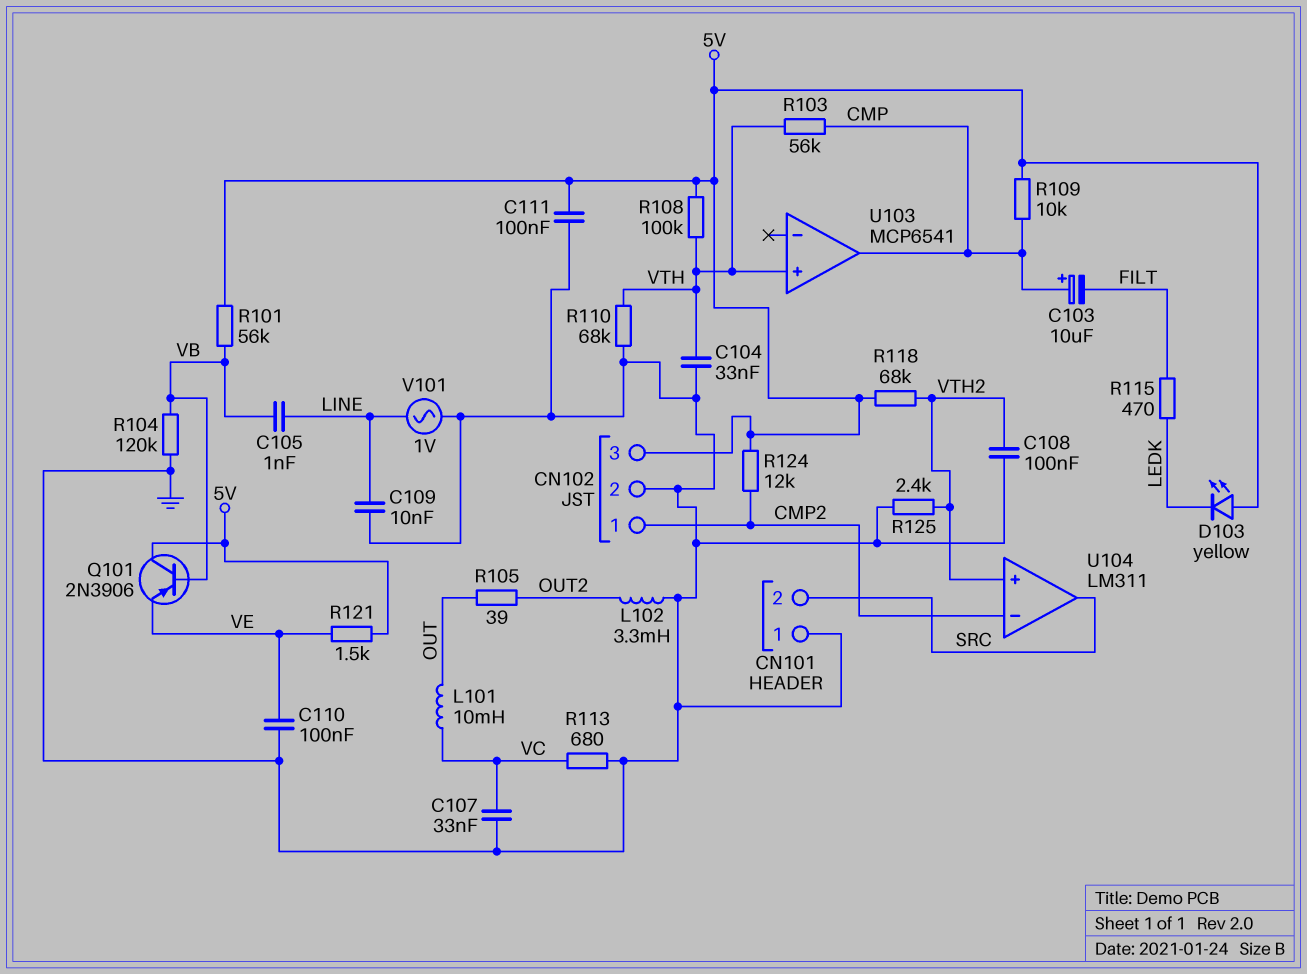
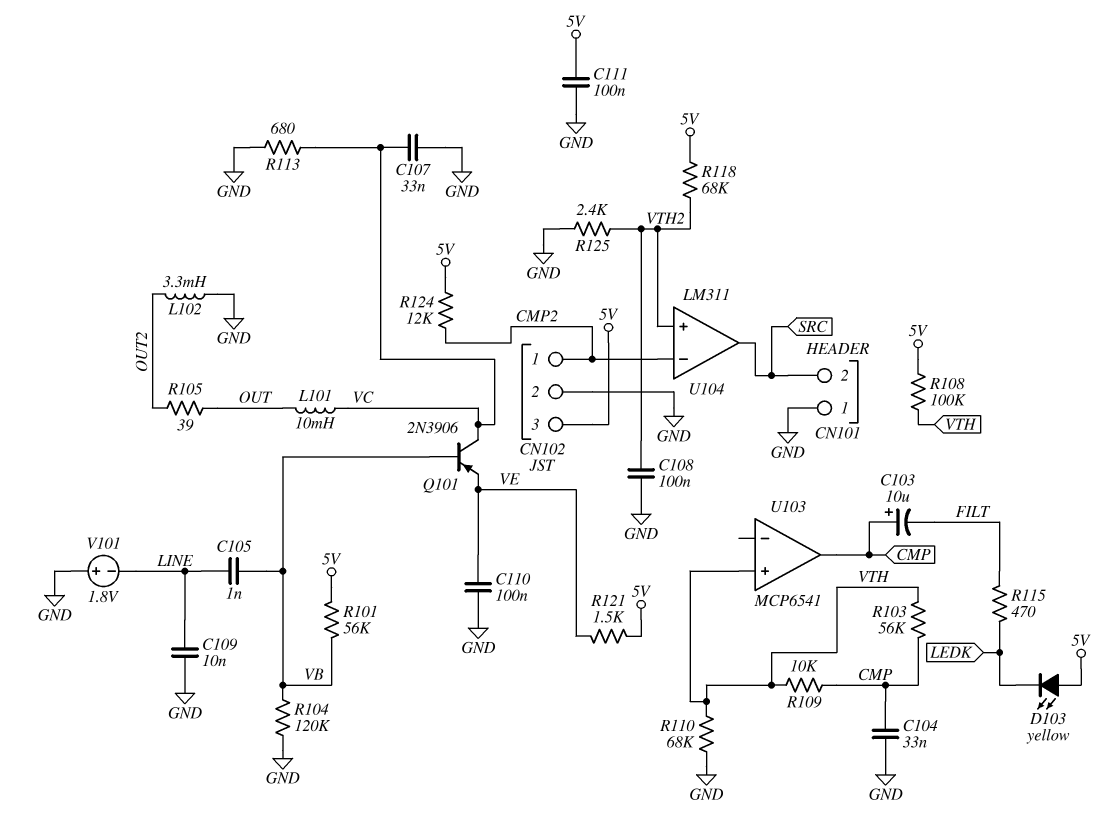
C104: 33nF (GND, VTH) -> 33nF (CMP, GND)
Q101: PNP 2N3906 (B VB, C 5V, E VE) -> PNP 2N3906 (B VB, C VC, E VE)
R109: 10k (5V, CMP) -> 10k (CMP, VTH)
V101: AC 1V (GND, LINE) -> 1.8V (plus GND, minus LINE)

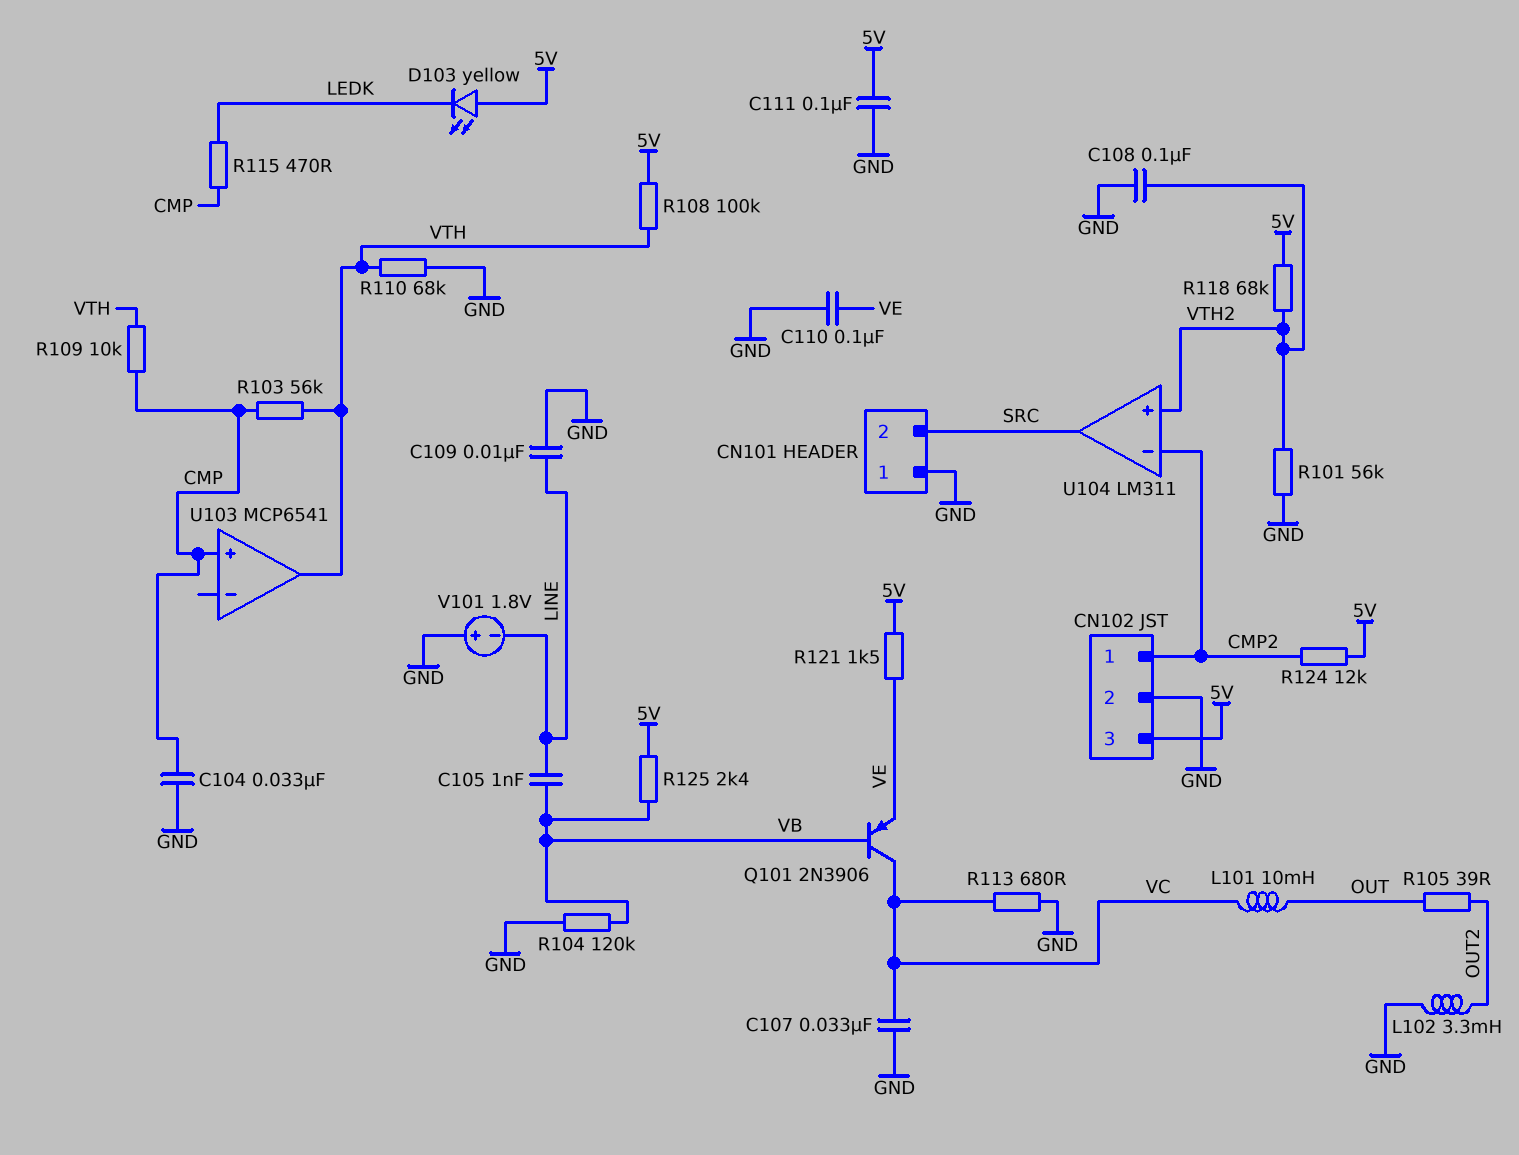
C103: 10uF (plus CMP, minus FILT) -> none
R101: 56k (5V, VB) -> 56k (GND, VTH2)
R115: 470 (FILT, LEDK) -> 470 (CMP, LEDK)
R125: 2.4k (GND, VTH2) -> 2.4k (5V, VB)
U103 pin in+: VTH -> CMP
U103 pin out: CMP -> VTH

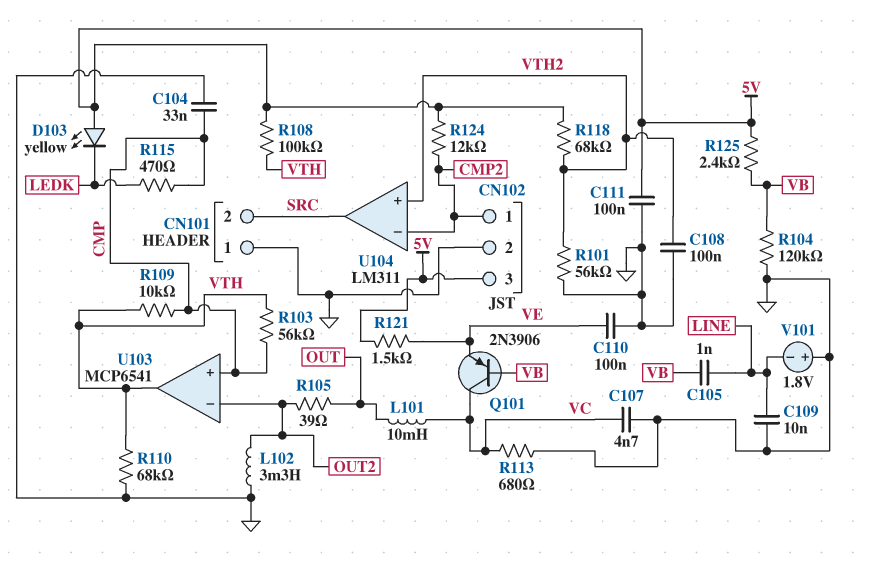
C107: 33nF (GND, VC) -> 4.7nF (GND, VC)
U103 pin in-: none -> OUT2

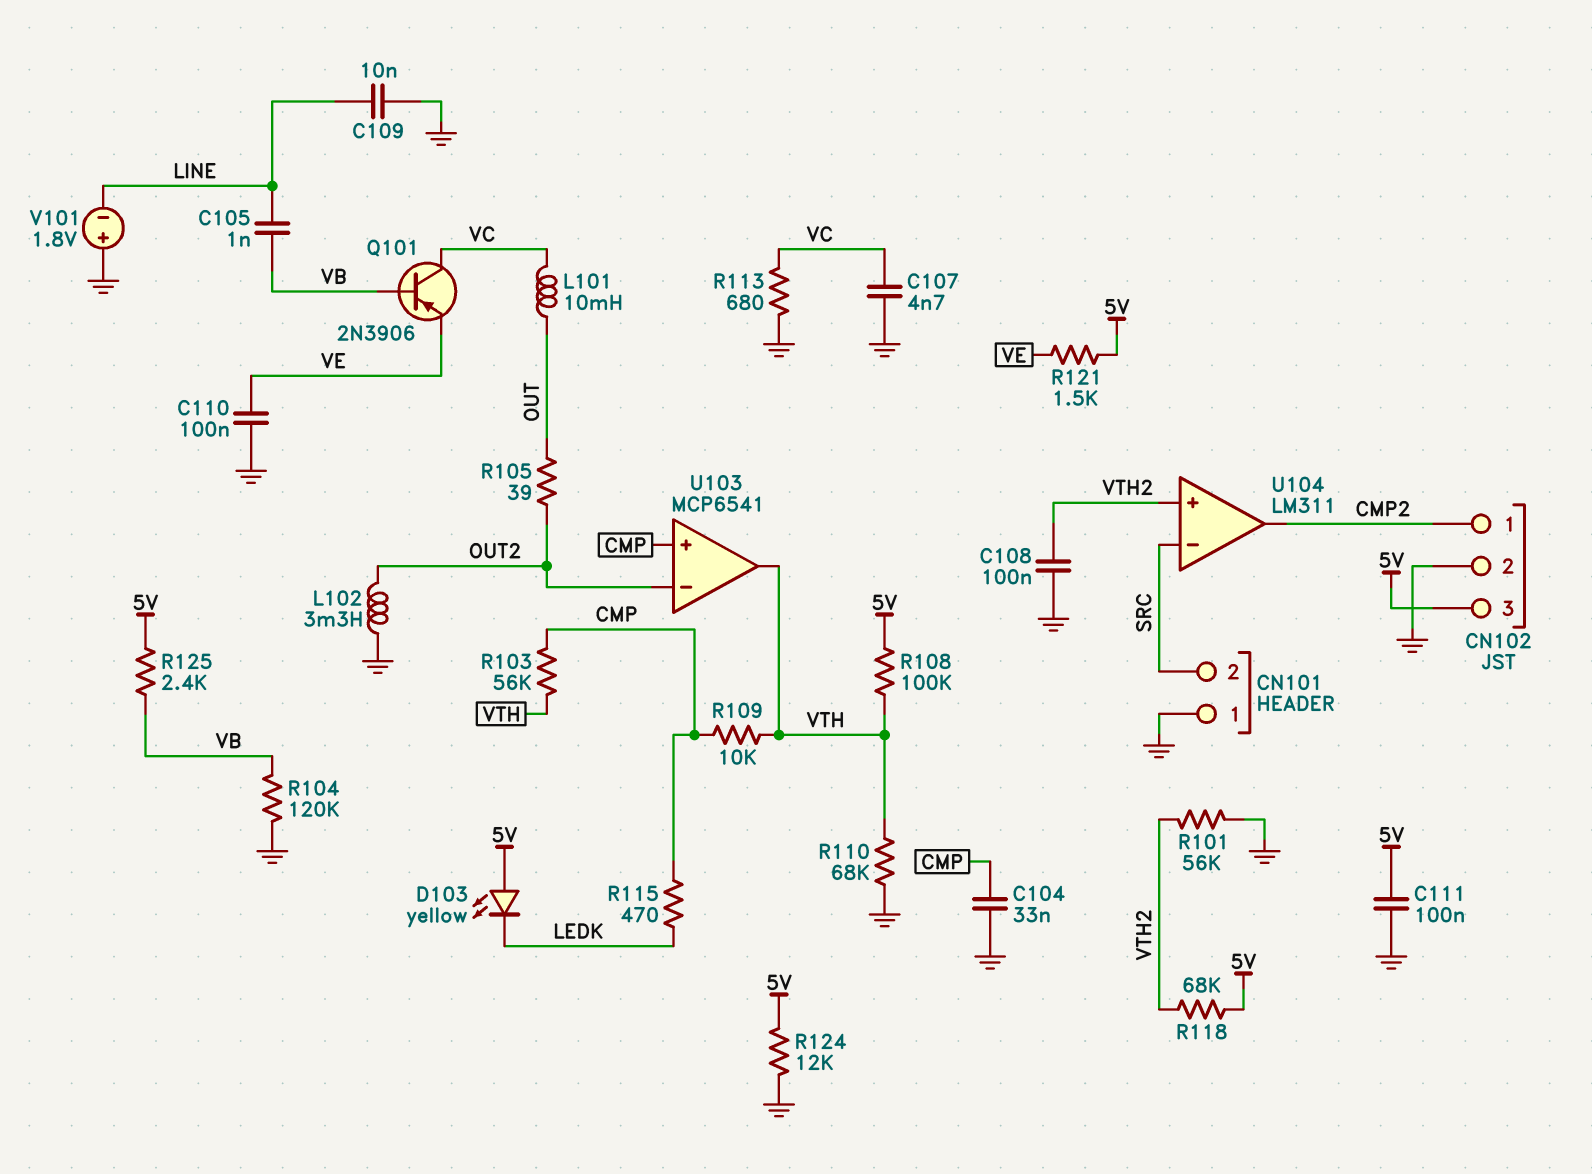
R124: 12k (5V, CMP2) -> 12k (5V, GND)
U104 pin in-: CMP2 -> SRC
U104 pin out: SRC -> CMP2

